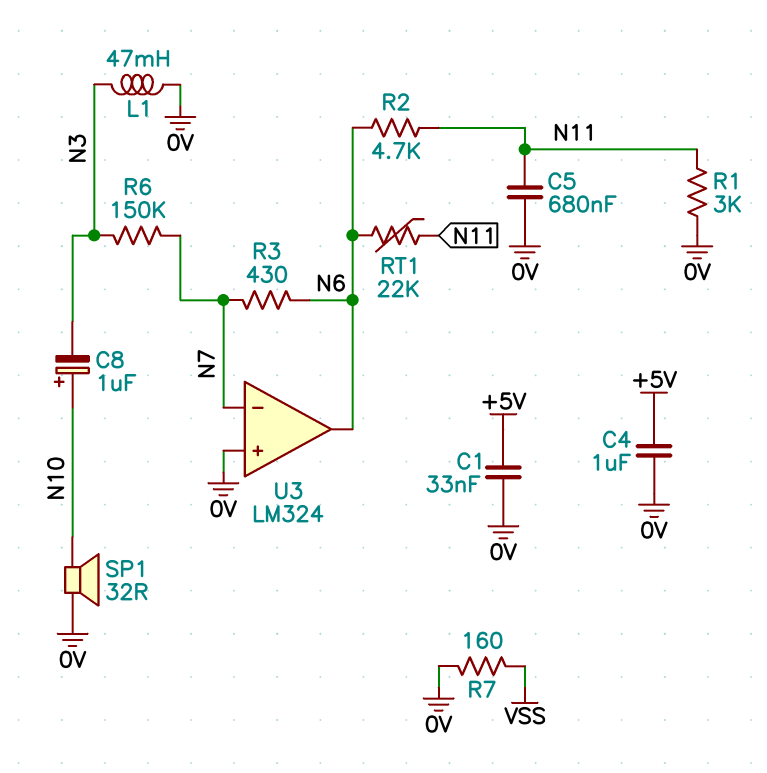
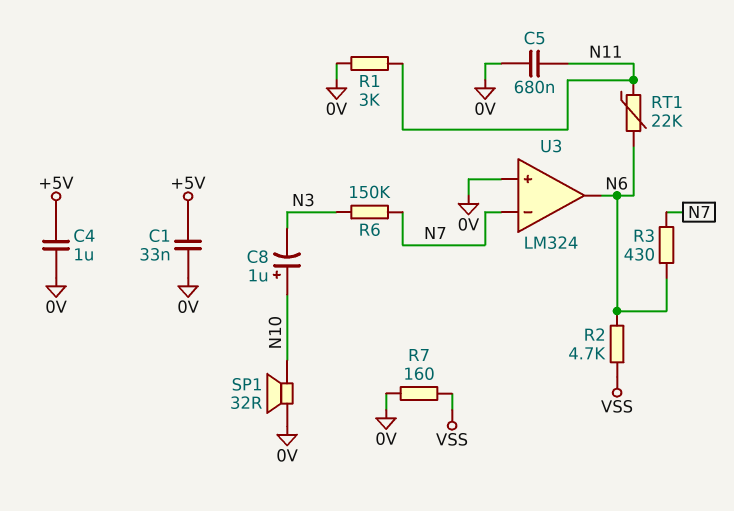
L1: 47mH (0V, N3) -> none
R2: 4.7k (N6, N11) -> 4.7k (N6, VSS)

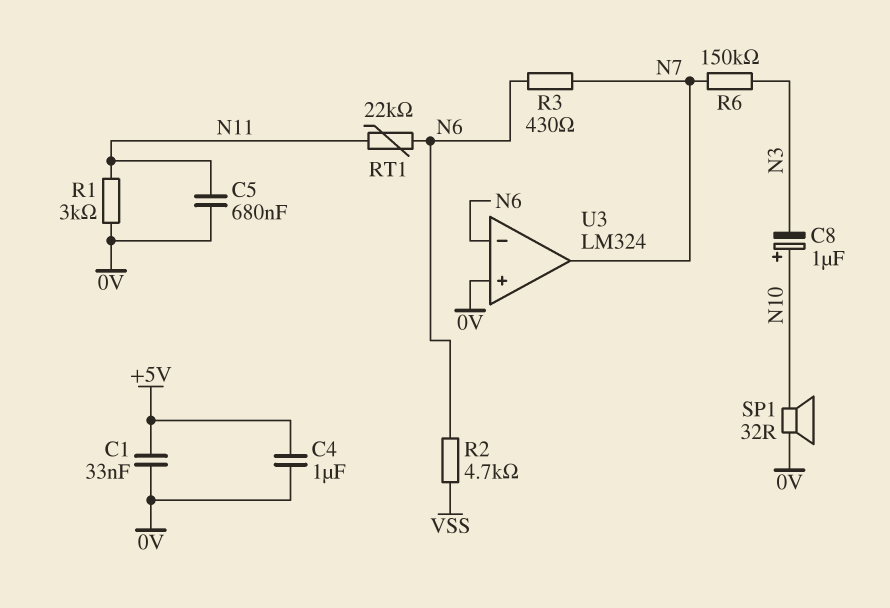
R7: 160 (0V, VSS) -> none
U3 pin in-: N7 -> N6
U3 pin out: N6 -> N7

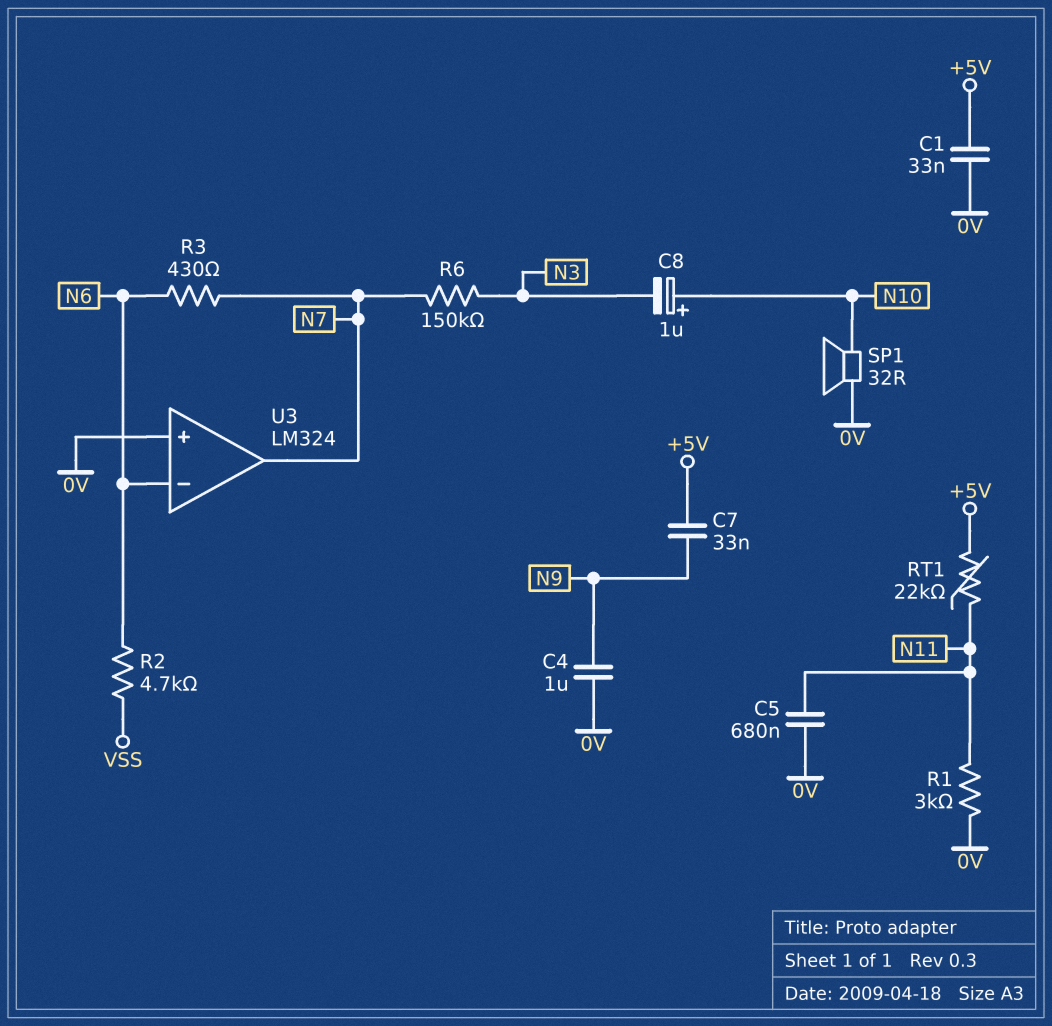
C4: 1uF (+5V, 0V) -> 1uF (0V, N9)
C7: none -> 33nF (+5V, N9)
RT1: 22k (N6, N11) -> 22k (+5V, N11)

